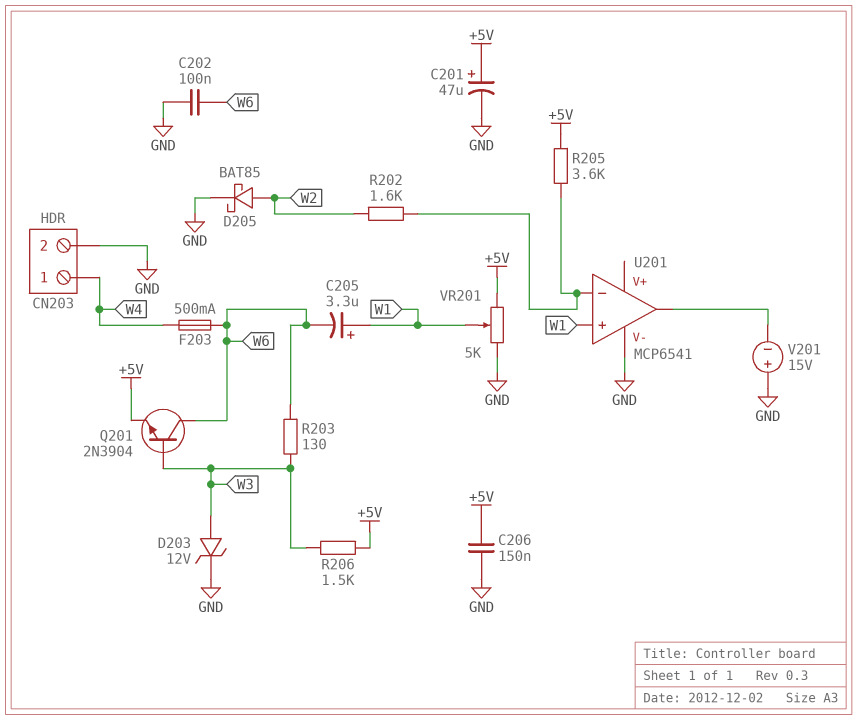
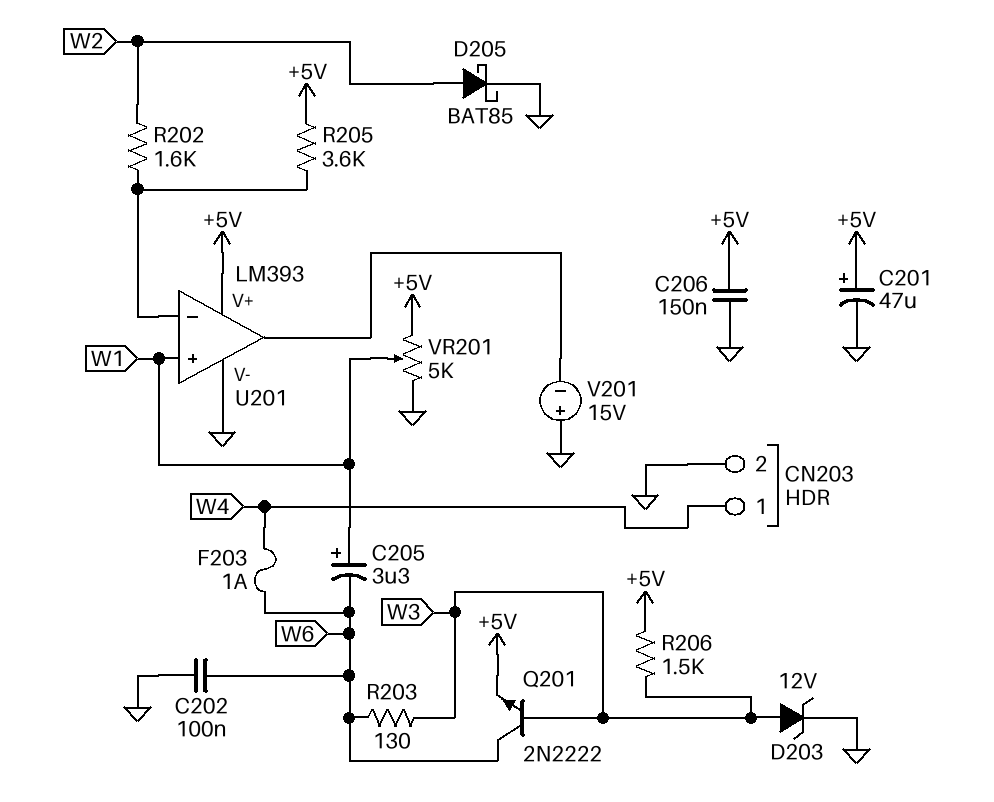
F203: 500mA (W4, W6) -> 1A (W4, W6)
Q201: NPN 2N3904 (B W3, C W6, E +5V) -> NPN 2N2222 (B W3, C W6, E +5V)
U201: MCP6541 -> LM393
U201 pin V+: none -> +5V

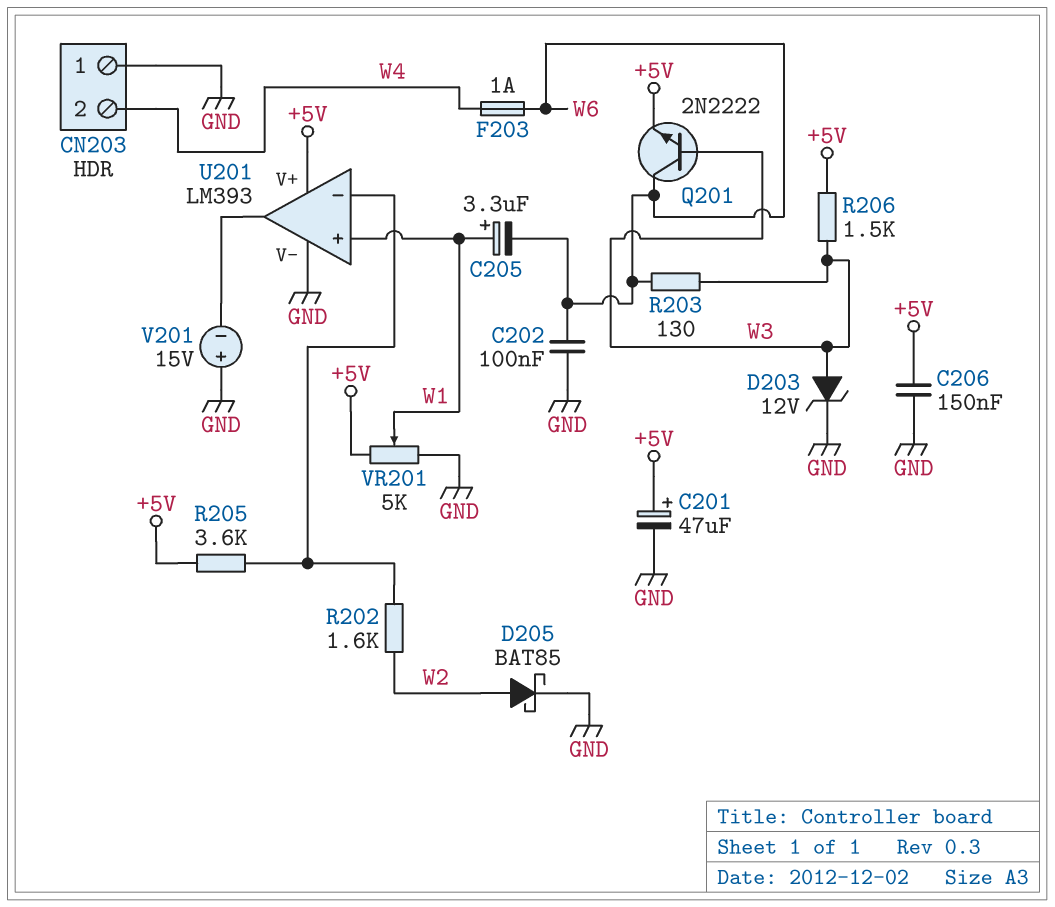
CN203 pin 1: W4 -> GND
CN203 pin 2: GND -> W4

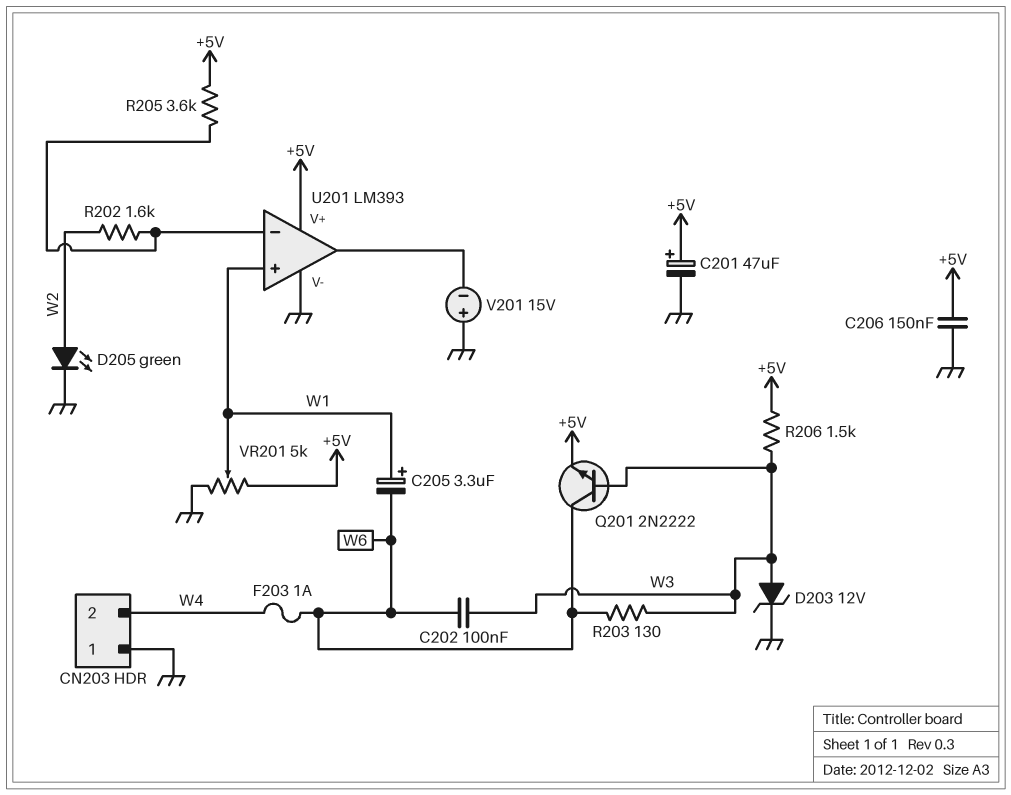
C202: 100nF (GND, W6) -> 100nF (W3, W6)
D205: schottky BAT85 (A W2, K GND) -> LED green (A W2, K GND)

